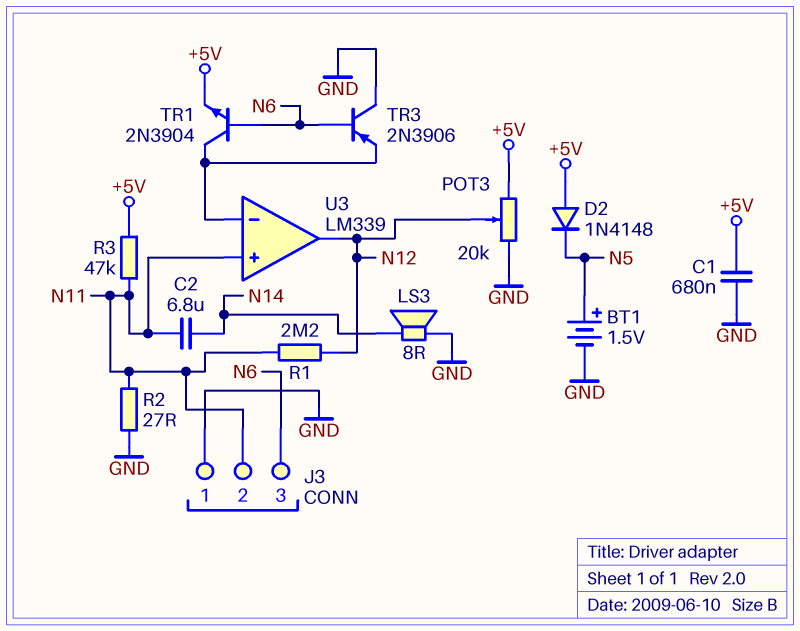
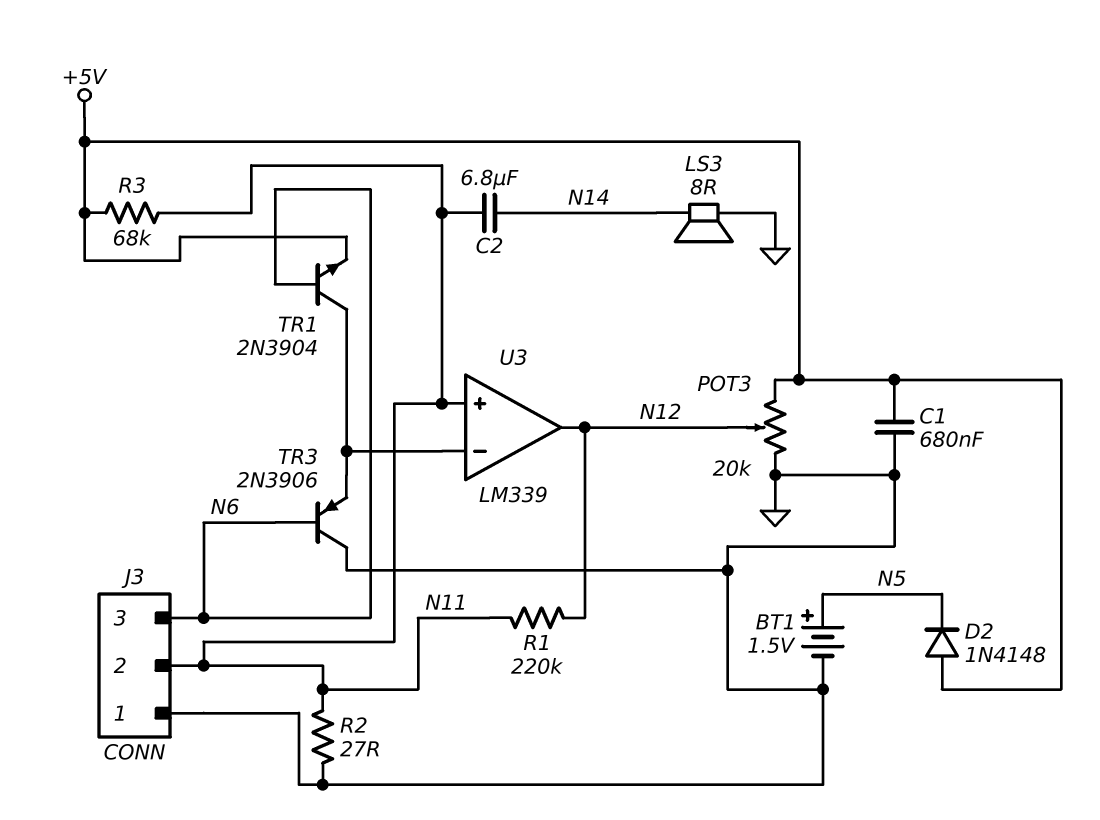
R1: 2.2M (N11, N12) -> 220k (N11, N12)
R3: 47k (+5V, N11) -> 68k (+5V, N11)

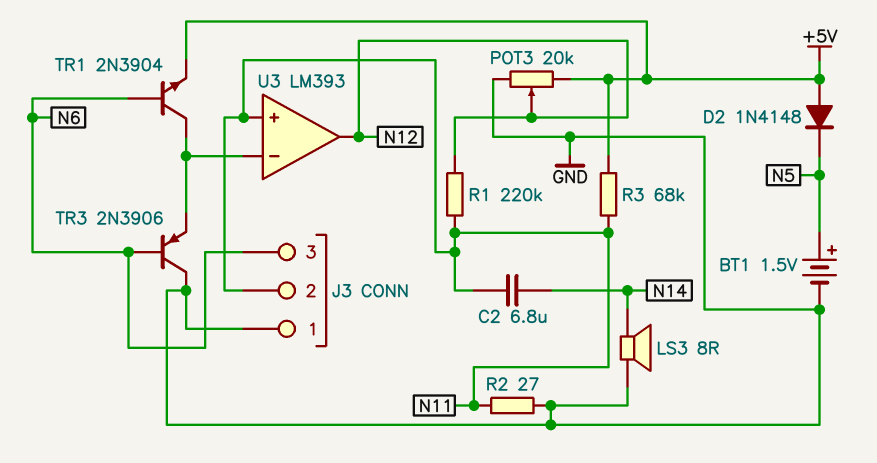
C1: 680nF (+5V, GND) -> none
U3: LM339 -> LM393

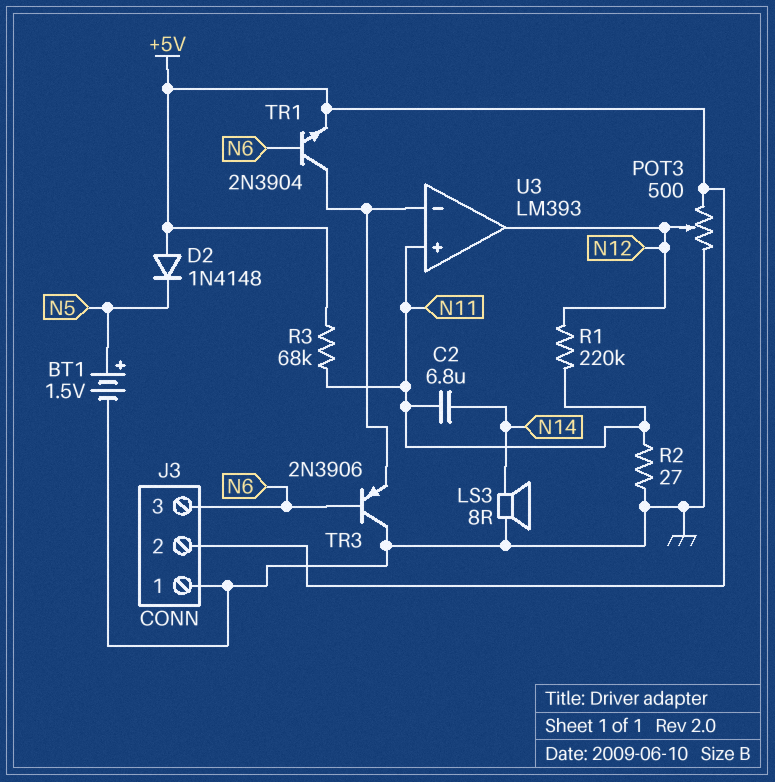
J3 pin 2: N11 -> +5V
POT3: 20k (+5V, GND, wiper N12) -> 500 (+5V, GND, wiper N12)

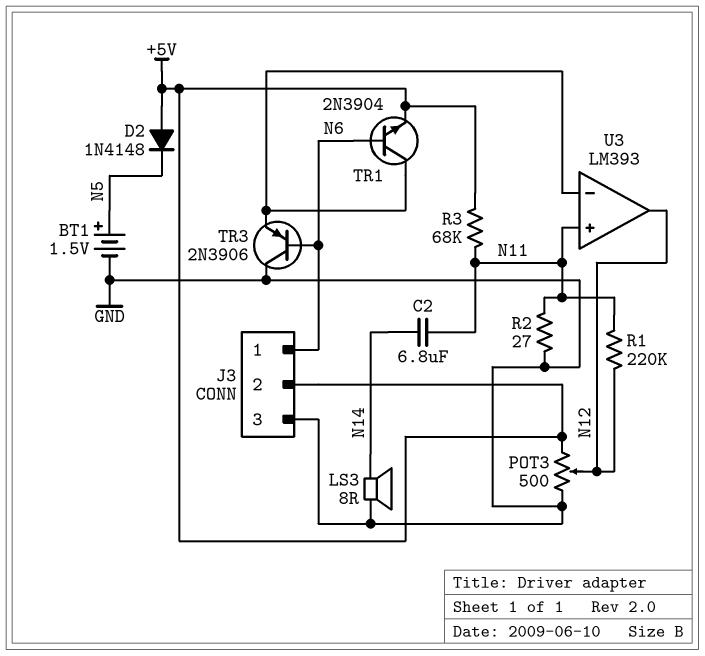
J3 pin 1: GND -> N6
J3 pin 3: N6 -> GND

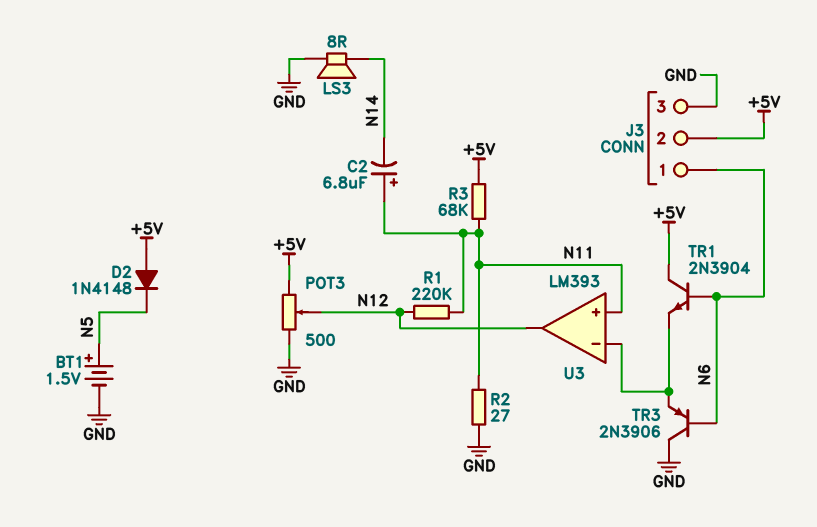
C2: 6.8uF (N11, N14) -> 6.8uF (plus N11, minus N14)
TR1: NPN 2N3904 (B N6, C U3/in-, E +5V) -> NPN 2N3904 (B N6, C +5V, E U3/in-)

